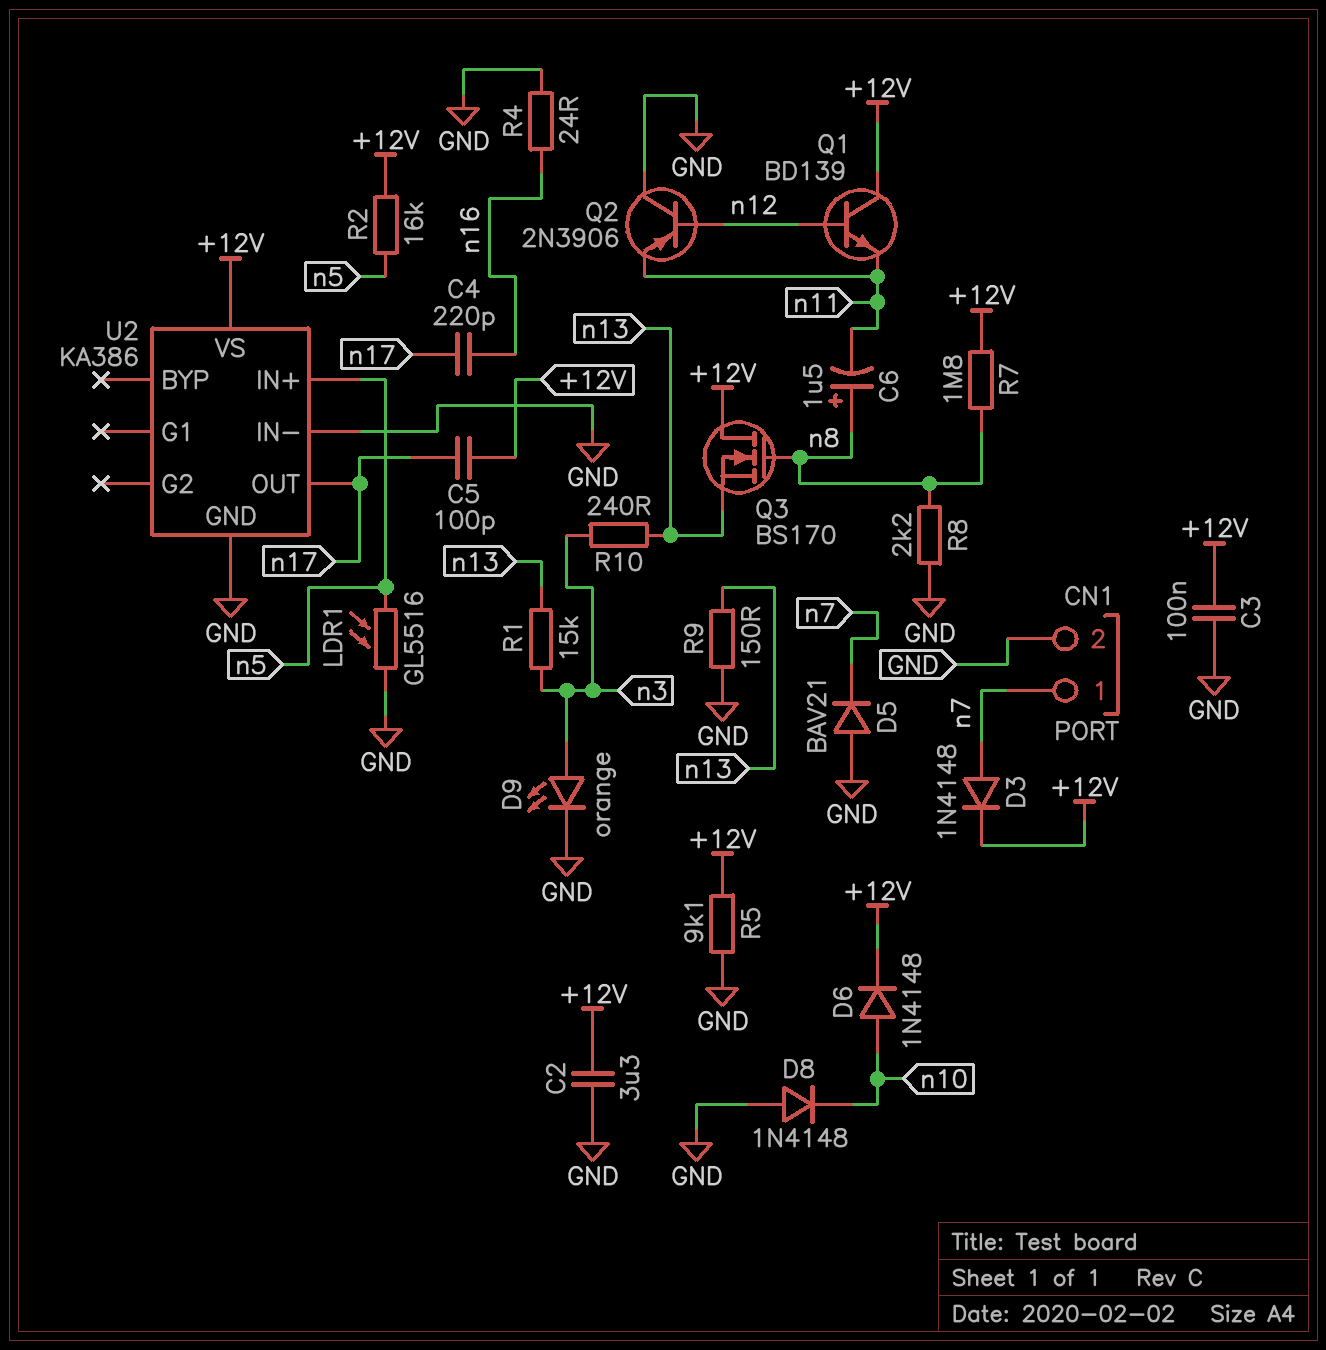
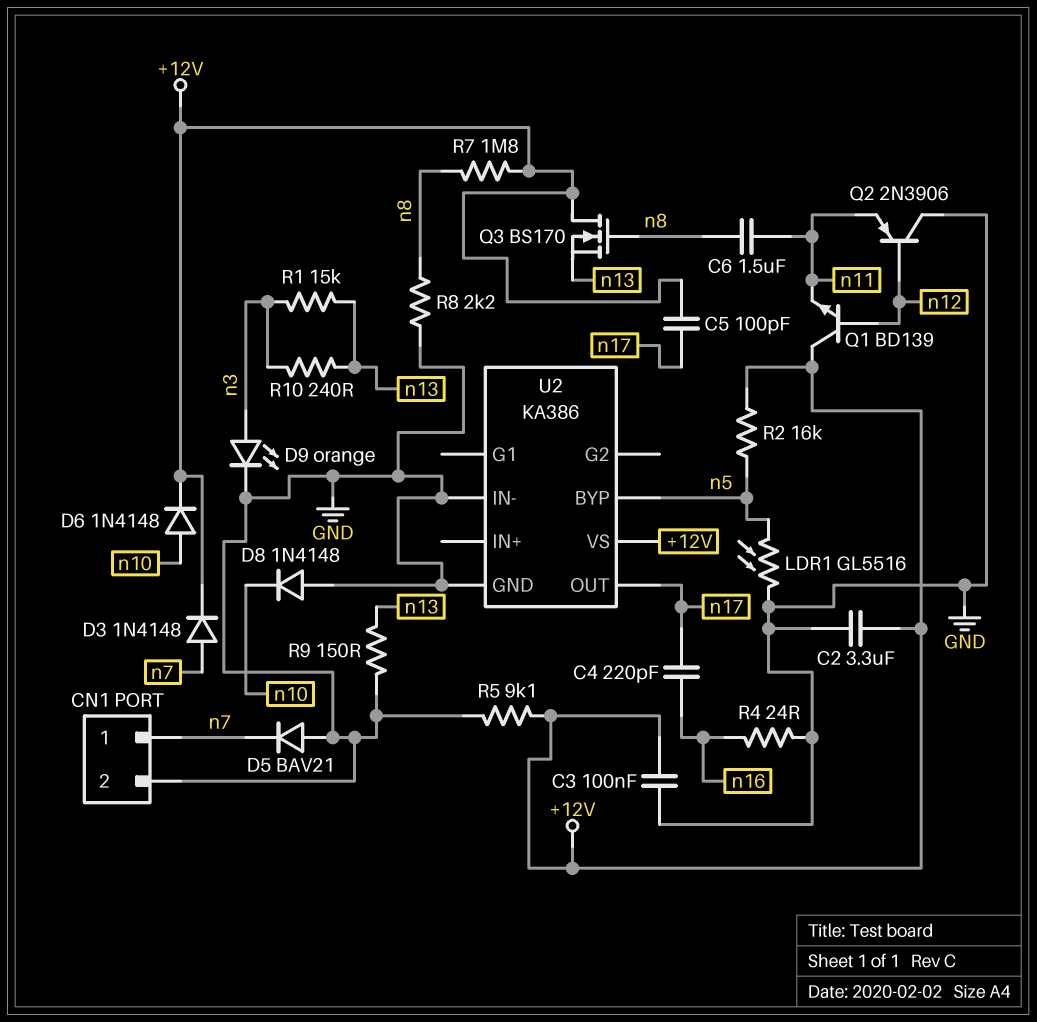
C6: 1.5uF (plus n8, minus n11) -> 1.5uF (n8, n11)
U2 pin BYP: none -> n5
U2 pin IN+: n5 -> none

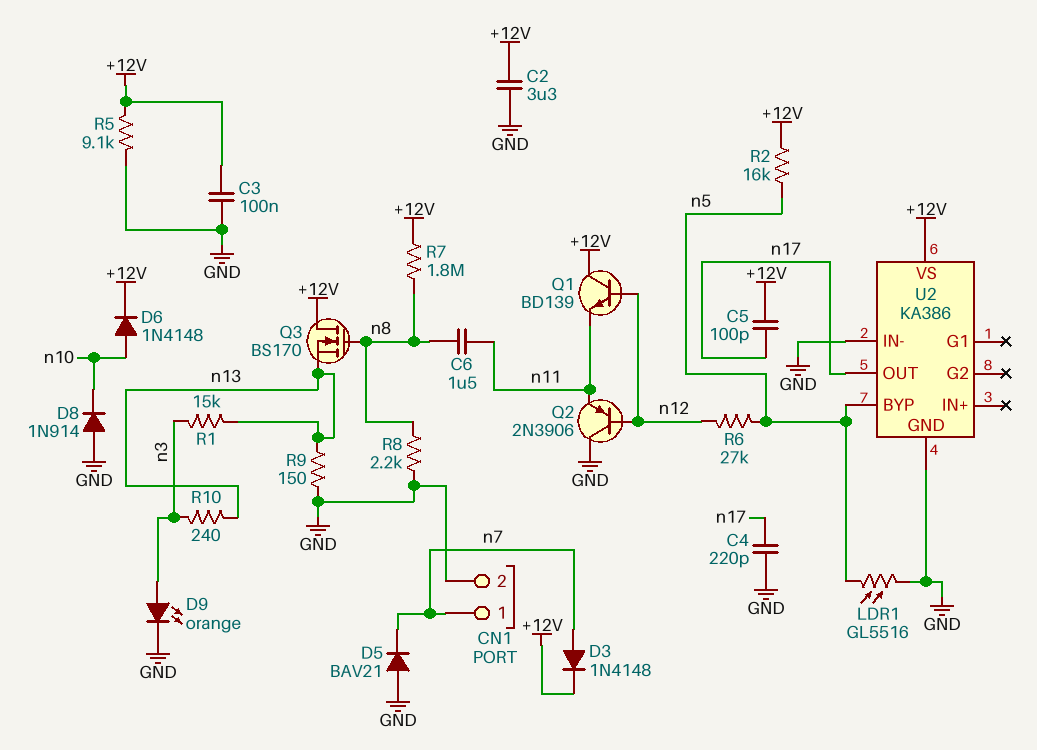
C4: 220pF (n16, n17) -> 220pF (GND, n17)
D8: diode 1N4148 (A GND, K n10) -> diode 1N914 (A GND, K n10)
R4: 24 (GND, n16) -> none
R6: none -> 27k (n5, n12)

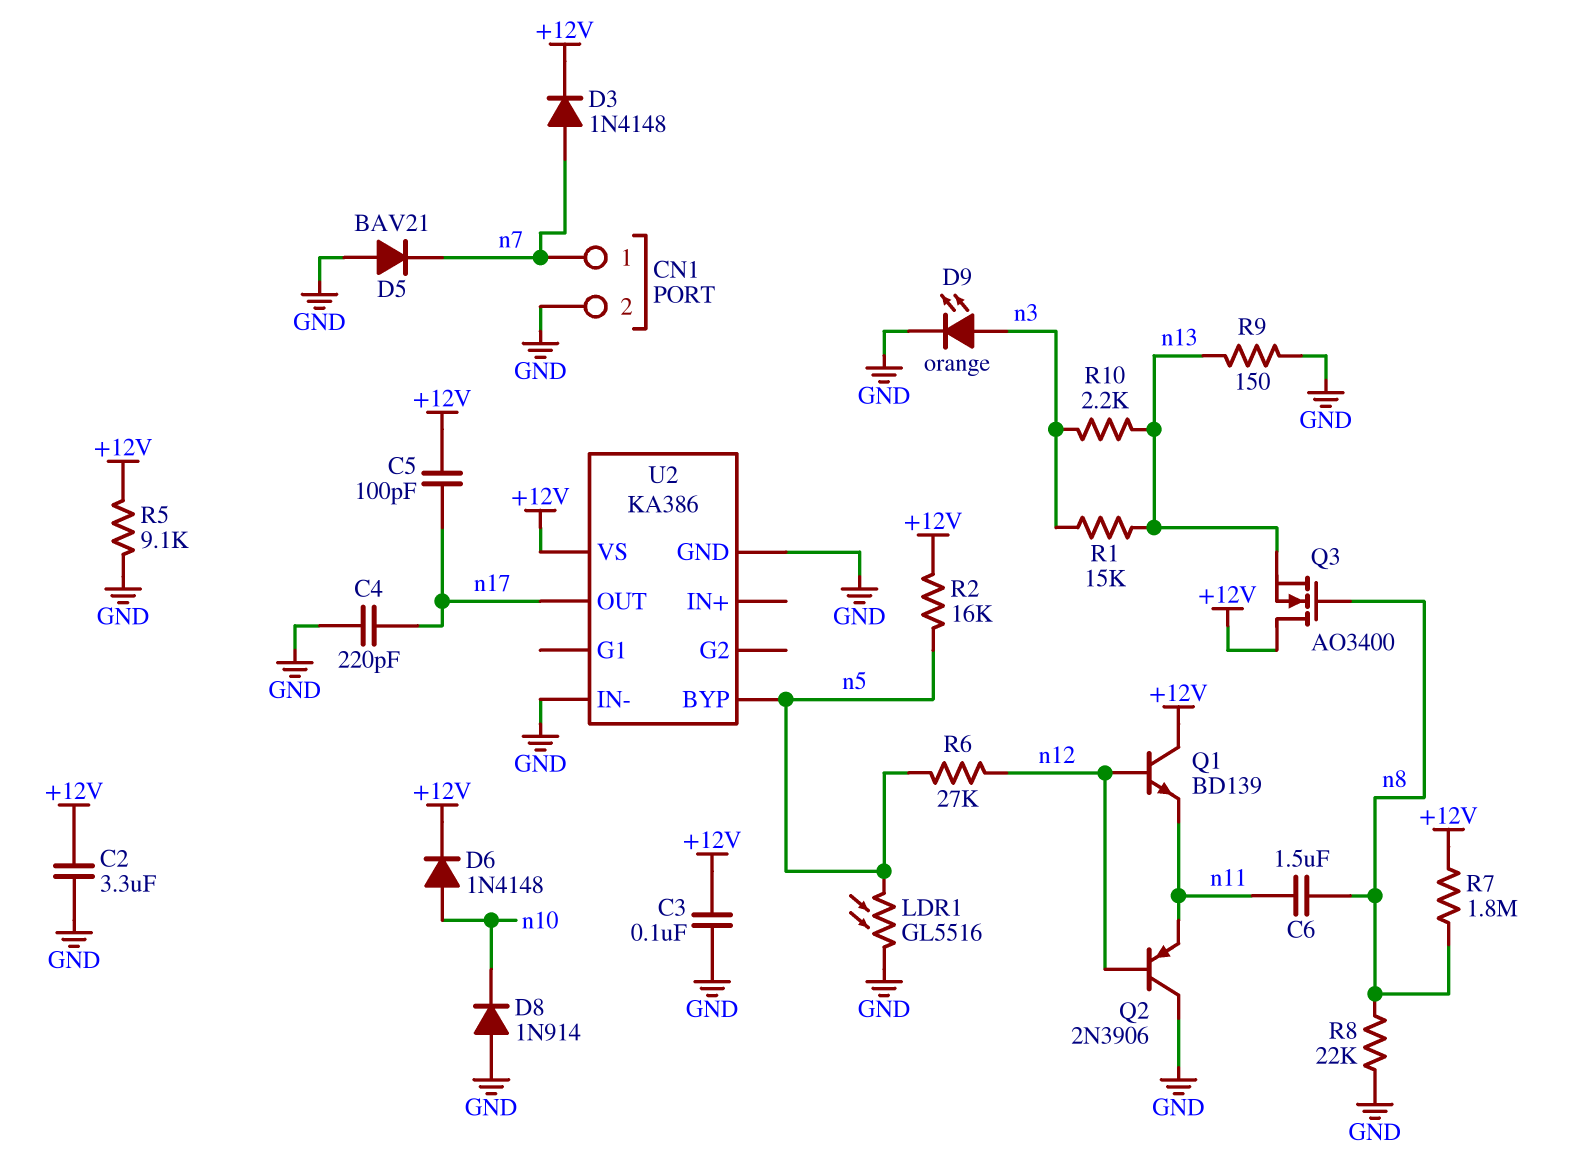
Q3: NMOS BS170 (G n8, D +12V, S n13) -> NMOS AO3400 (G n8, D +12V, S n13)
R8: 2.2k (GND, n8) -> 22k (GND, n8)
R10: 240 (n3, n13) -> 2.2k (n3, n13)

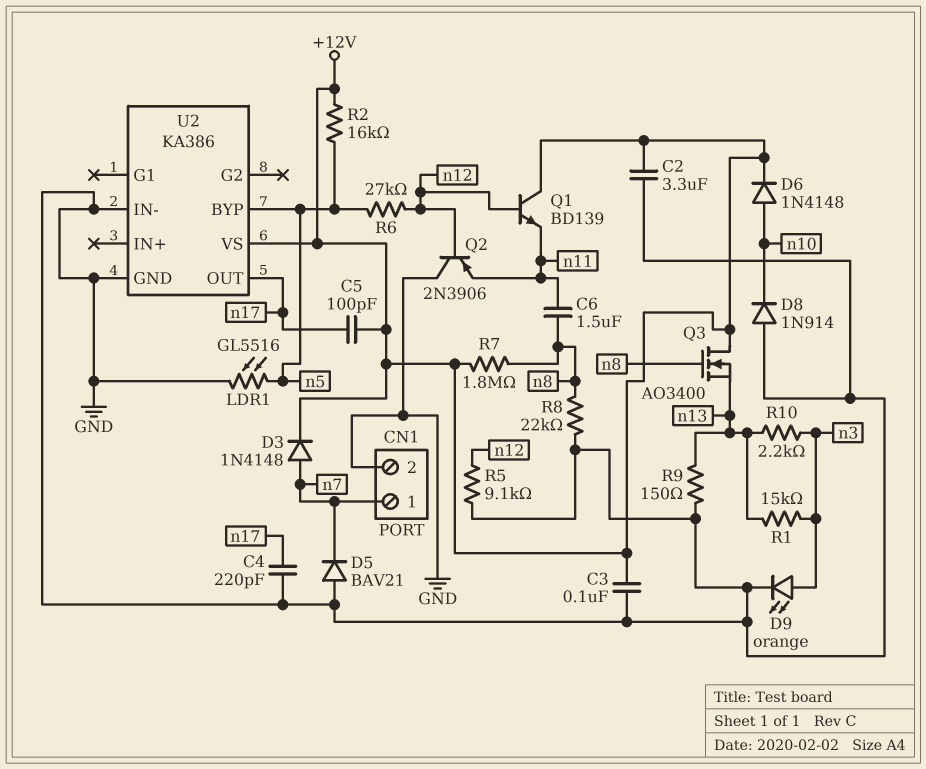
R5: 9.1k (+12V, GND) -> 9.1k (GND, n12)

